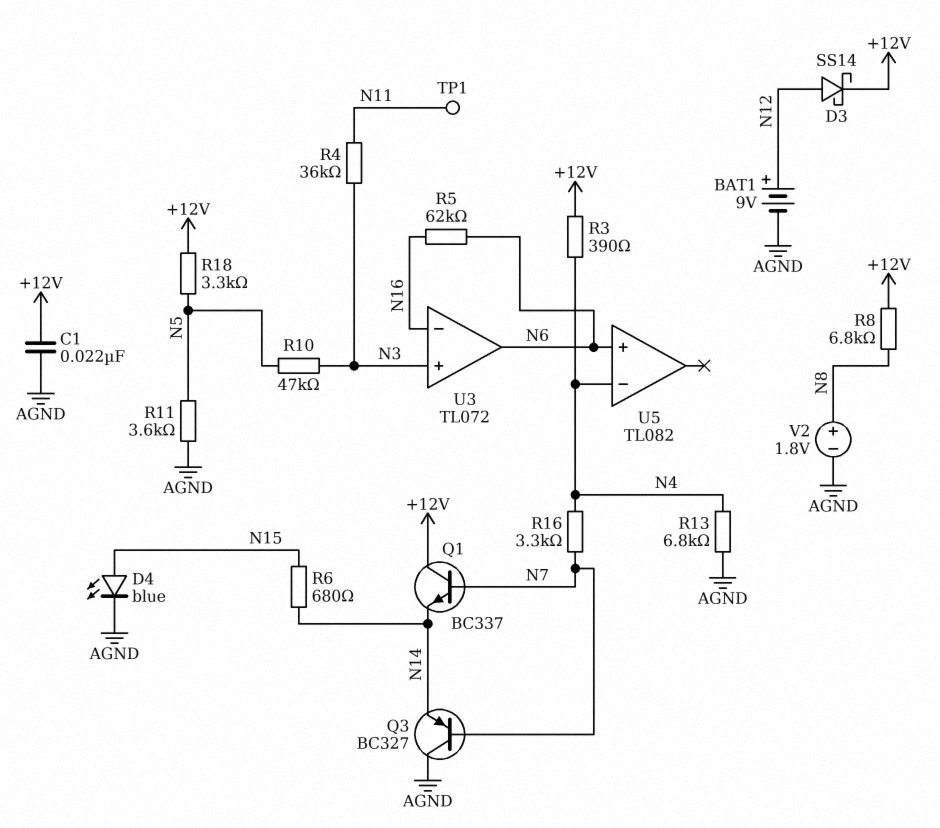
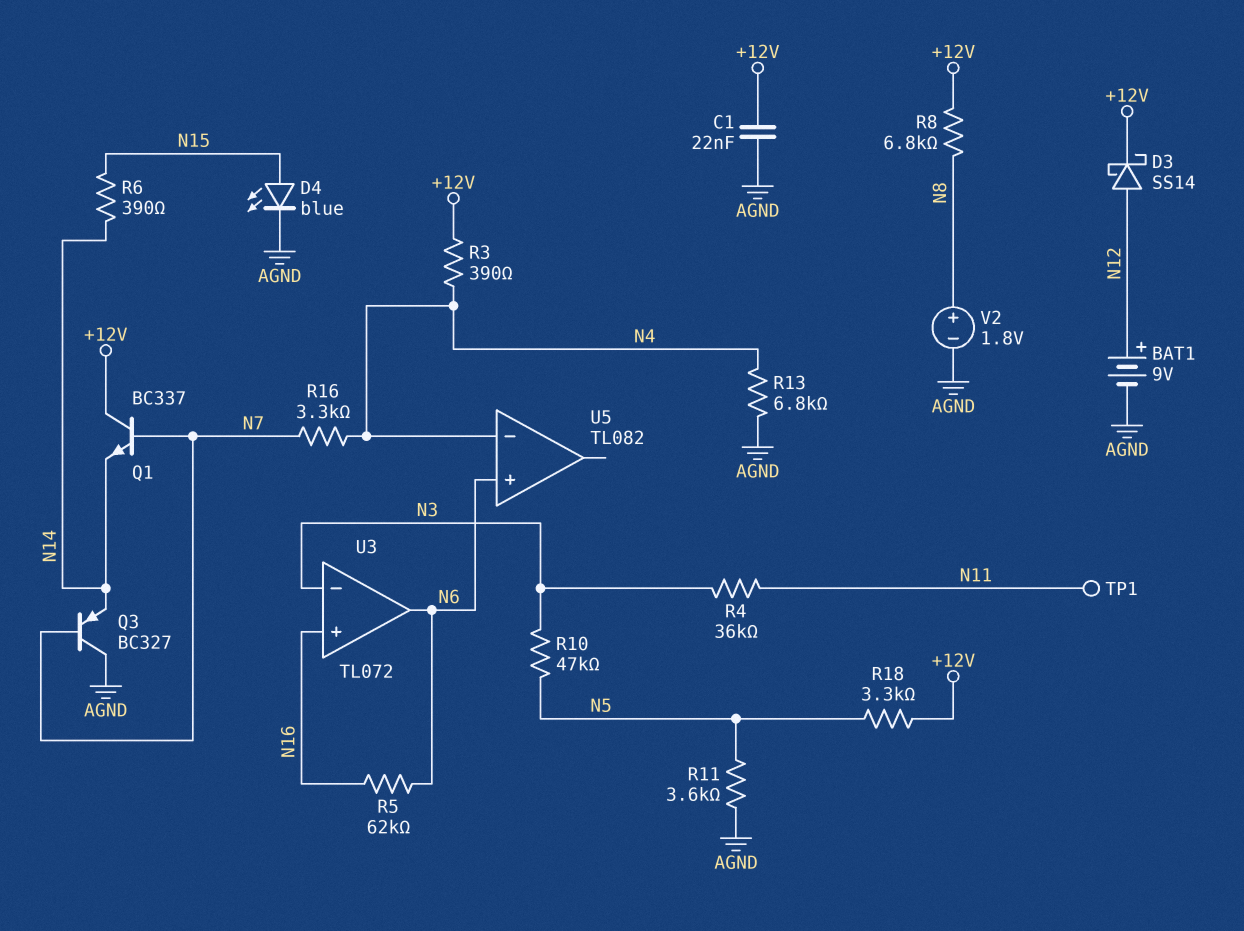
R6: 680 (N14, N15) -> 390 (N14, N15)
U3 pin in+: N3 -> N16
U3 pin in-: N16 -> N3

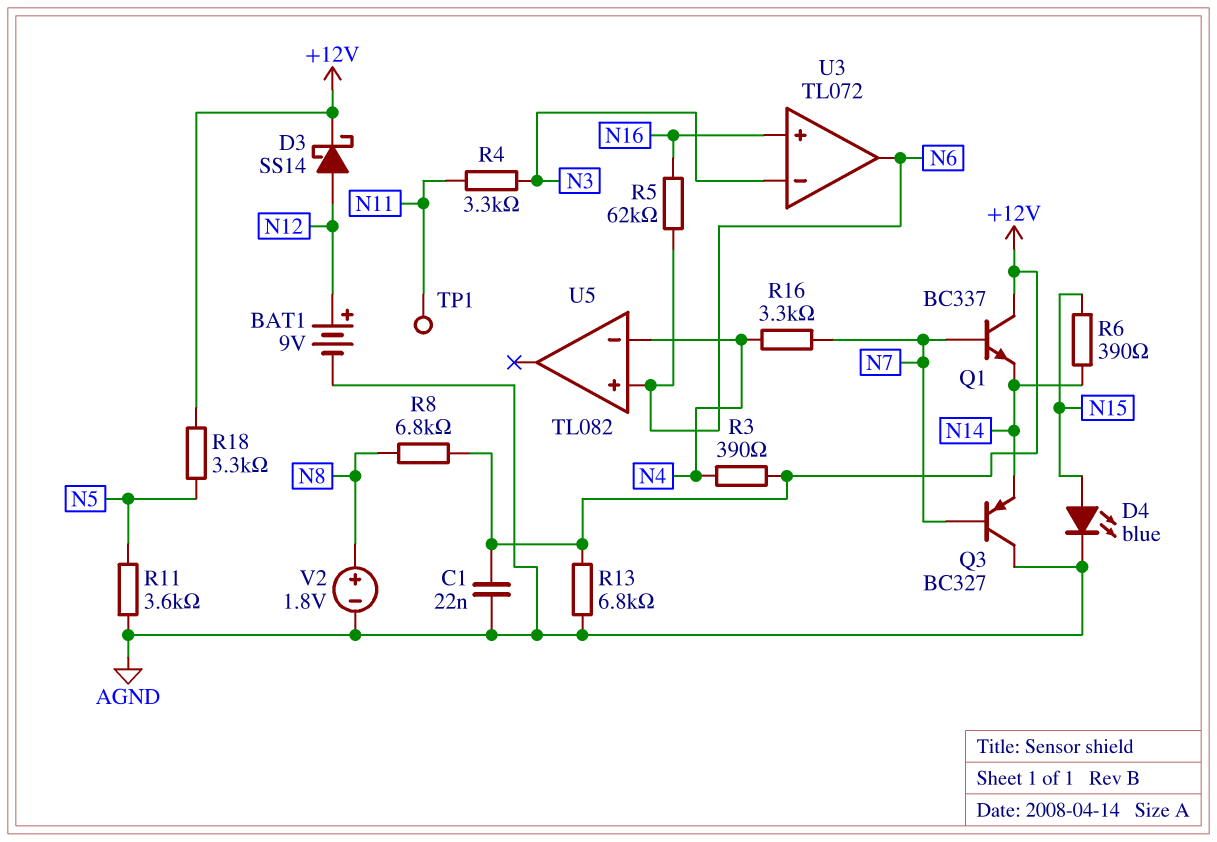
R4: 36k (N3, N11) -> 3.3k (N3, N11)
R10: 47k (N3, N5) -> none
R13: 6.8k (AGND, N4) -> 6.8k (+12V, AGND)

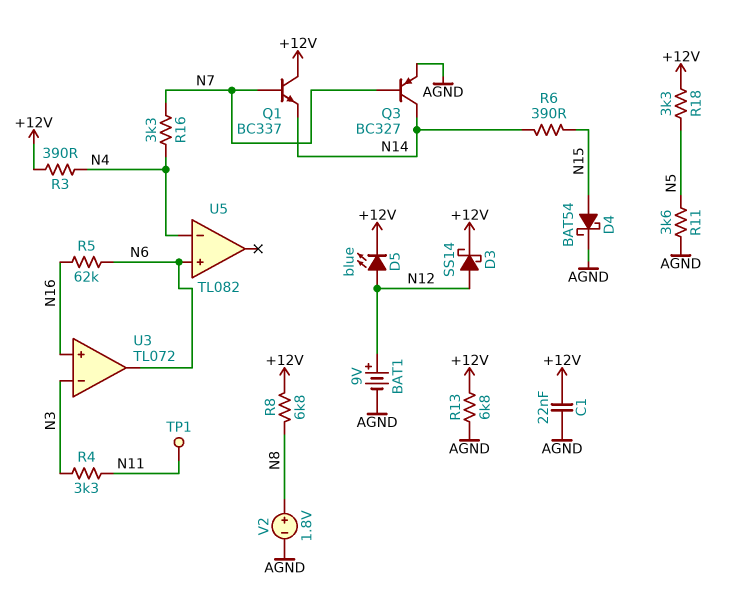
D4: LED blue (A N15, K AGND) -> schottky BAT54 (A N15, K AGND)
D5: none -> LED blue (A N12, K +12V)
Q3: PNP BC327 (B N7, C AGND, E N14) -> PNP BC327 (B N7, C N14, E AGND)

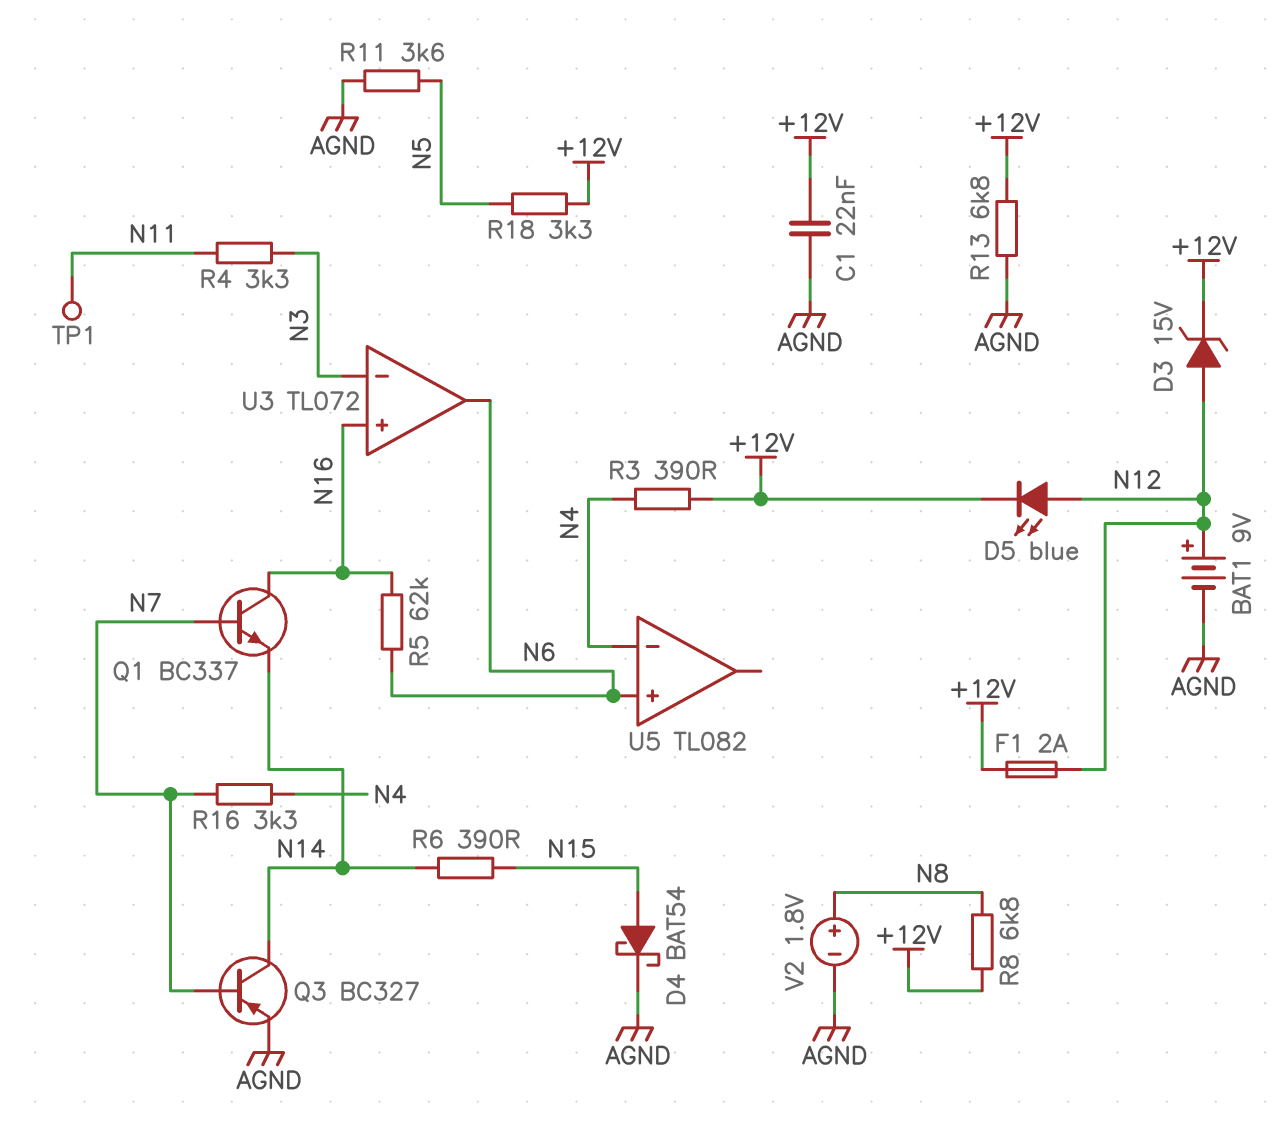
D3: schottky SS14 (A N12, K +12V) -> zener 15V (A N12, K +12V)
F1: none -> 2A (+12V, N12)
Q1: NPN BC337 (B N7, C +12V, E N14) -> NPN BC337 (B N7, C N16, E N14)

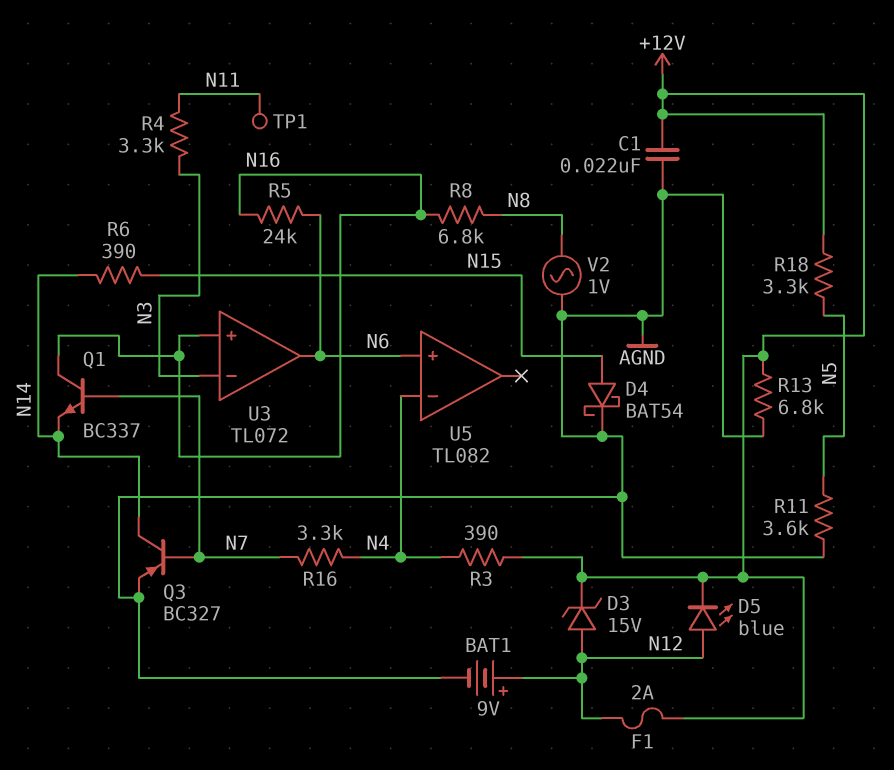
R5: 62k (N6, N16) -> 24k (N6, N16)
R8: 6.8k (+12V, N8) -> 6.8k (N8, N16)
V2: 1.8V (plus N8, minus AGND) -> AC 1V (AGND, N8)

